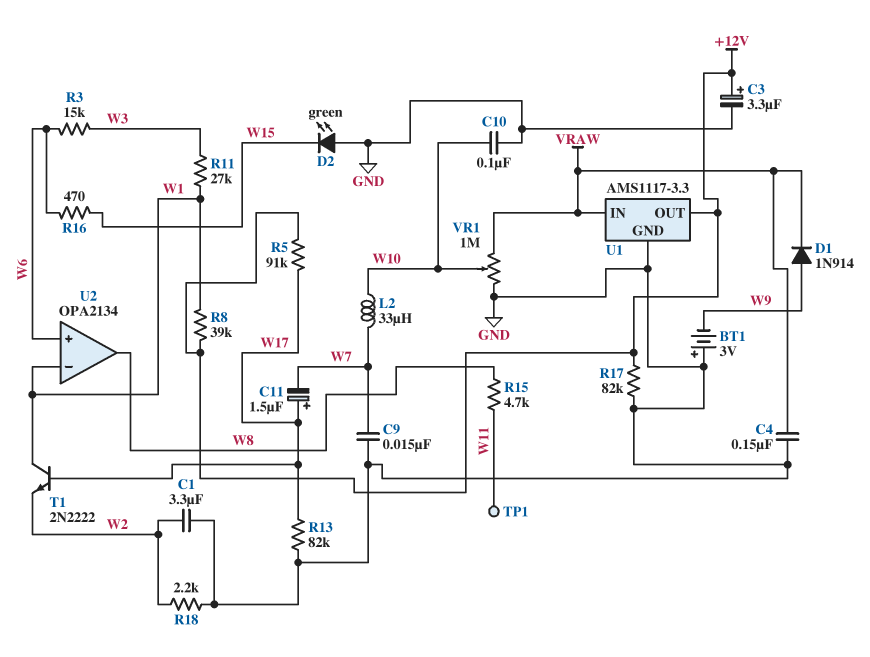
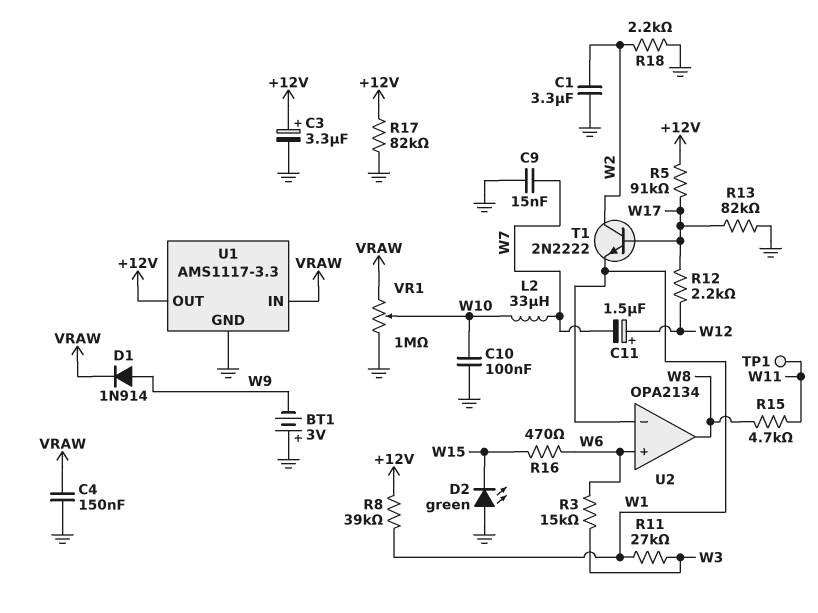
C11: 1.5uF (plus W17, minus W7) -> 1.5uF (plus W12, minus W7)
R12: none -> 2.2k (W12, W17)
T1: NPN 2N2222 (B W17, C W1, E W2) -> NPN 2N2222 (B W17, C W2, E W1)

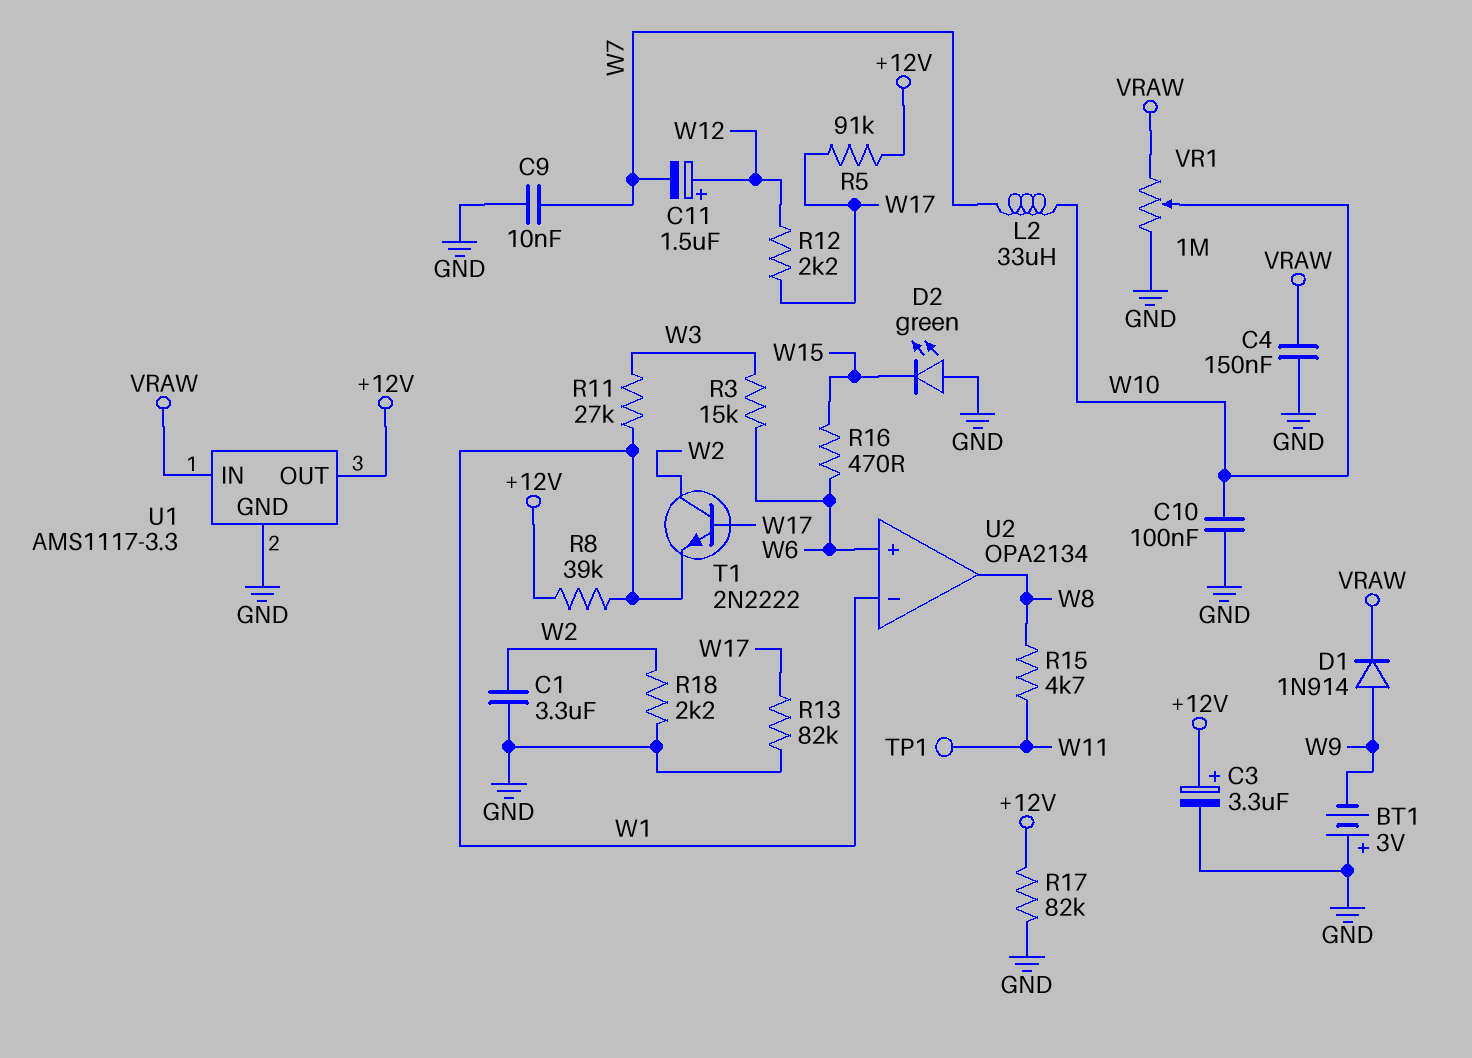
C9: 15nF (GND, W7) -> 10nF (GND, W7)

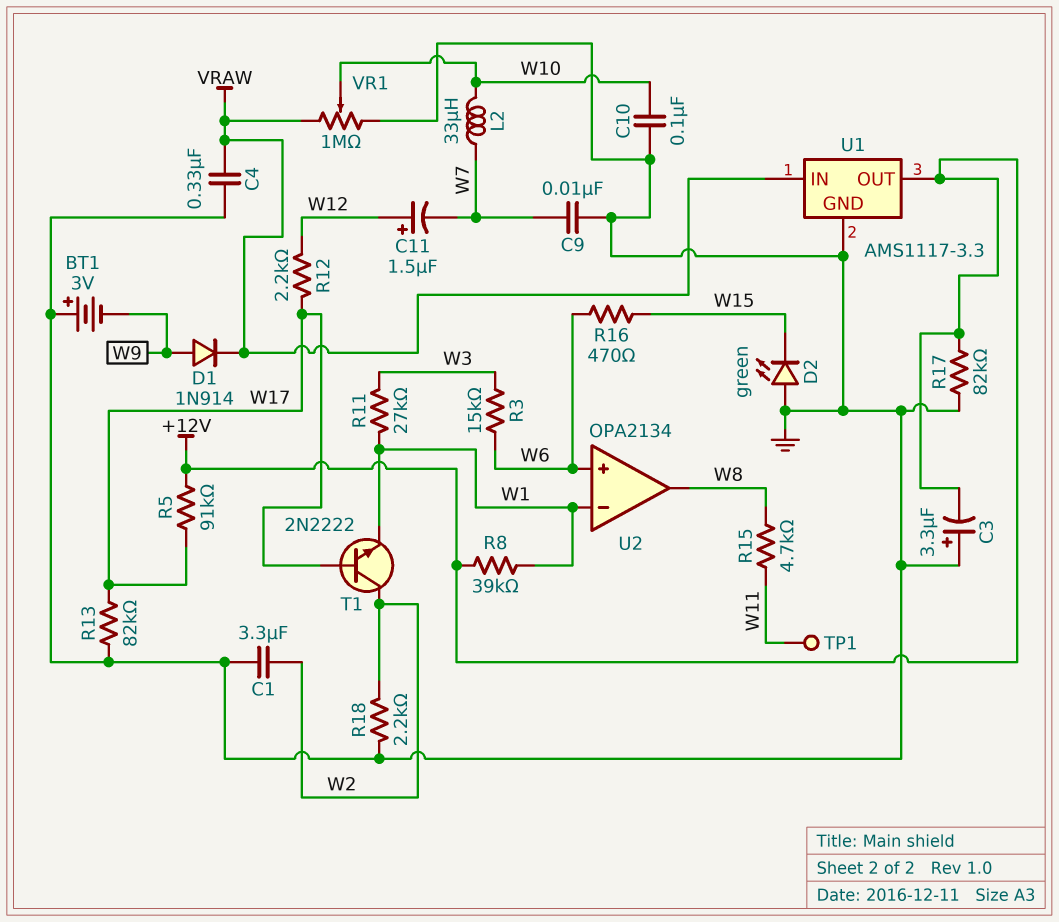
C3: 3.3uF (plus +12V, minus GND) -> 3.3uF (plus GND, minus +12V)
C4: 150nF (GND, VRAW) -> 330nF (GND, VRAW)

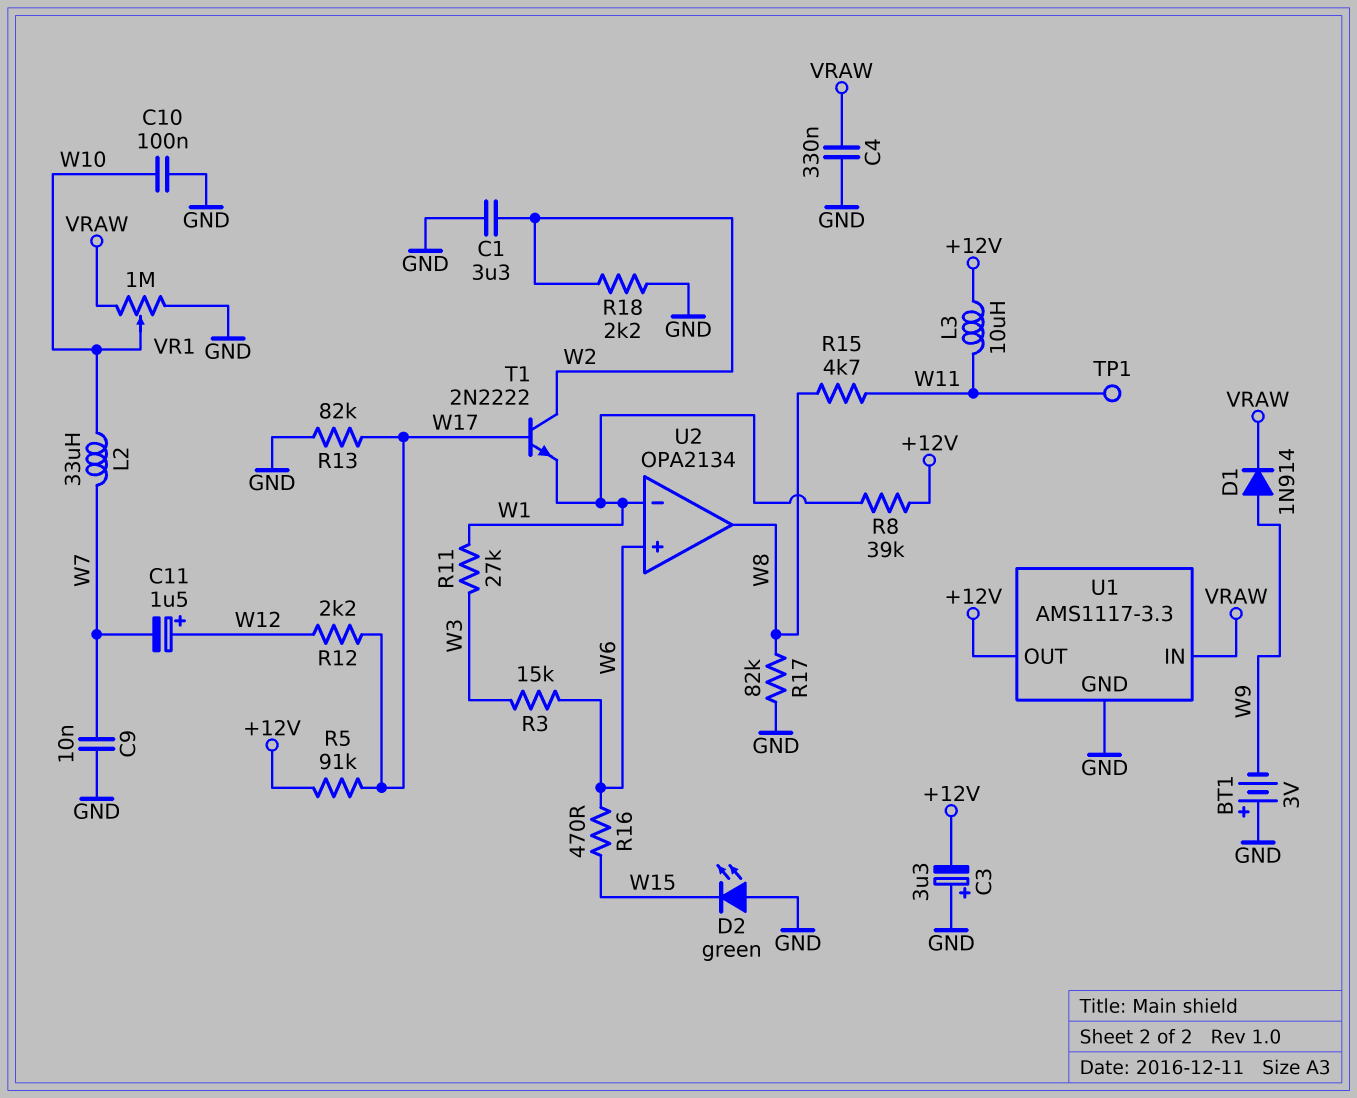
L3: none -> 10uH (+12V, W11)
R17: 82k (+12V, GND) -> 82k (GND, W8)

